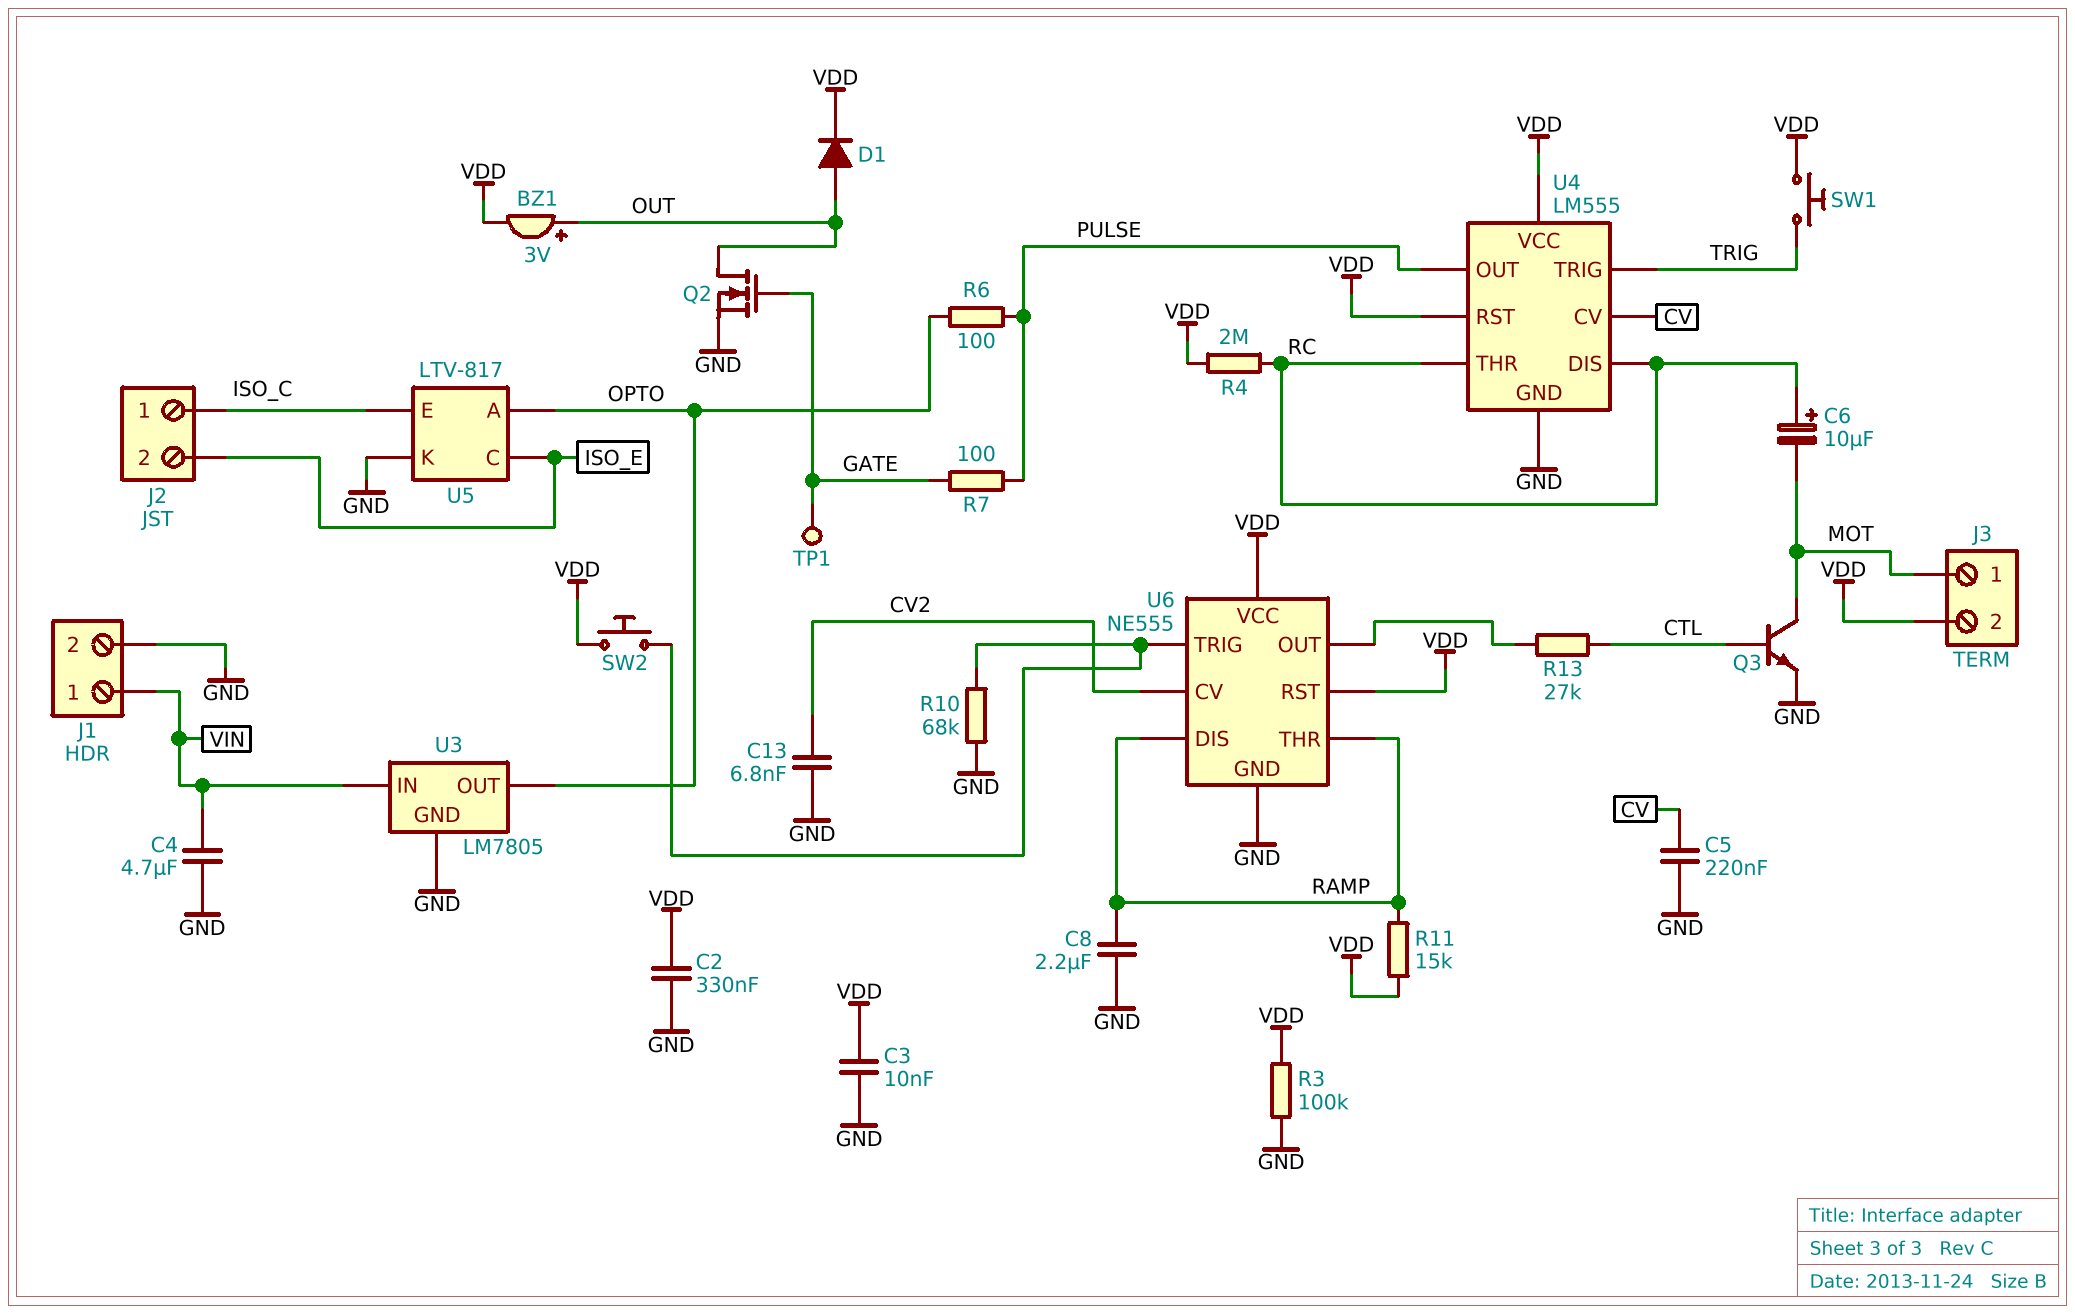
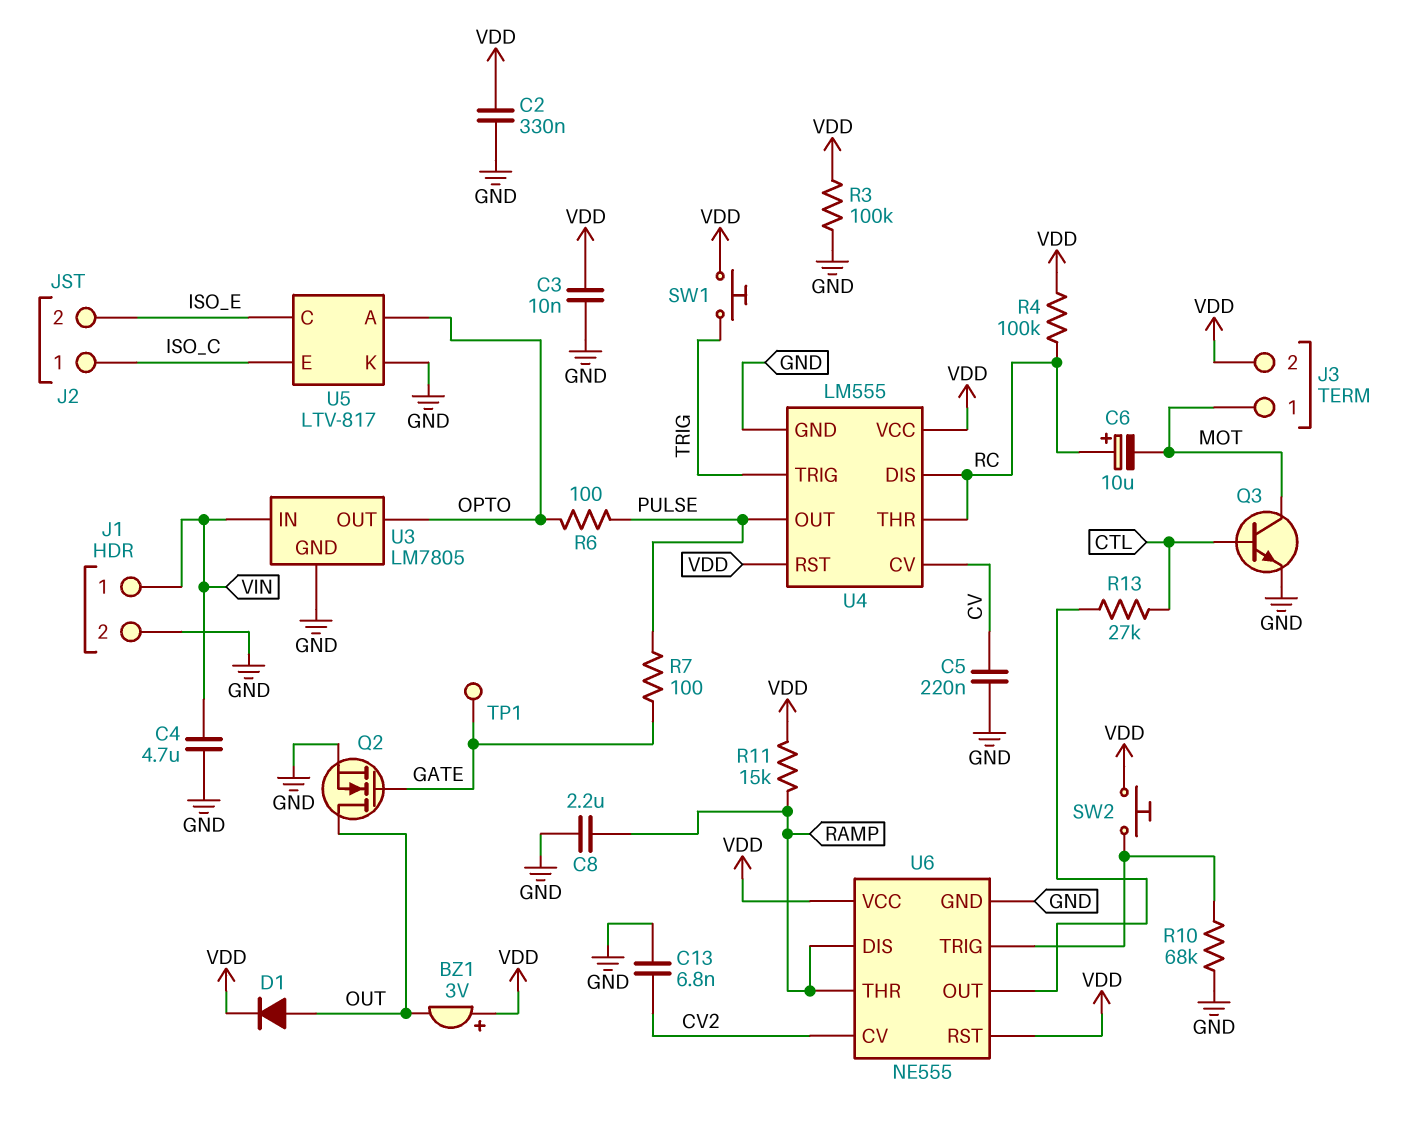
BZ1: buzzer 3V (plus OUT, minus VDD) -> buzzer 3V (plus VDD, minus OUT)
R4: 2M (RC, VDD) -> 100k (RC, VDD)

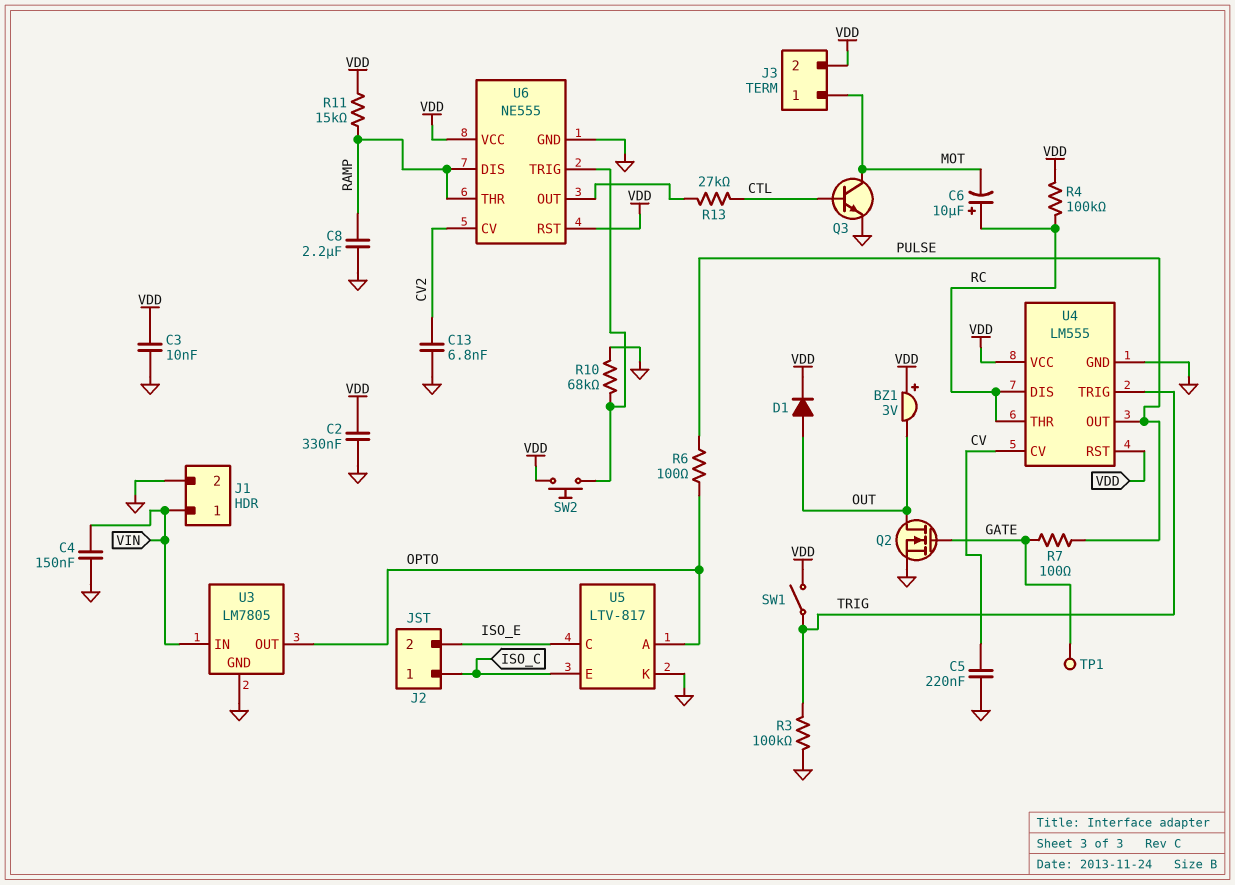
C4: 4.7uF (GND, VIN) -> 150nF (GND, VIN)
R3: 100k (GND, VDD) -> 100k (GND, TRIG)
SW1: button (TRIG, VDD) -> switch (TRIG, VDD)

